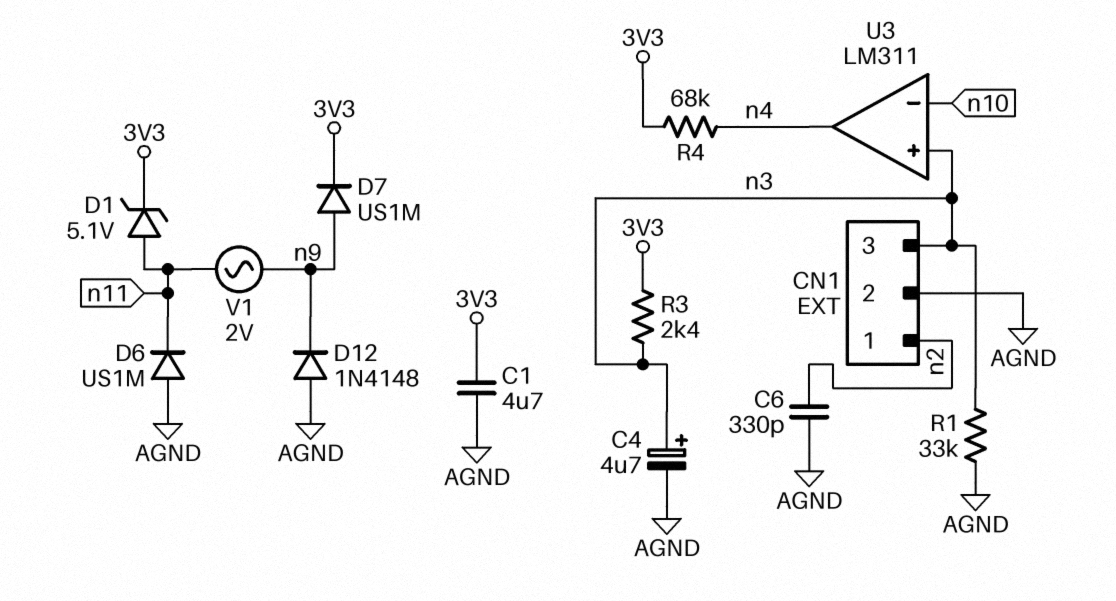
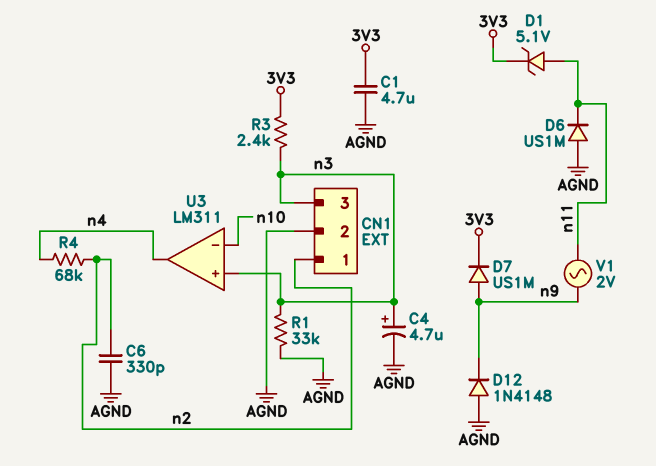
R4: 68k (3V3, n4) -> 68k (n2, n4)

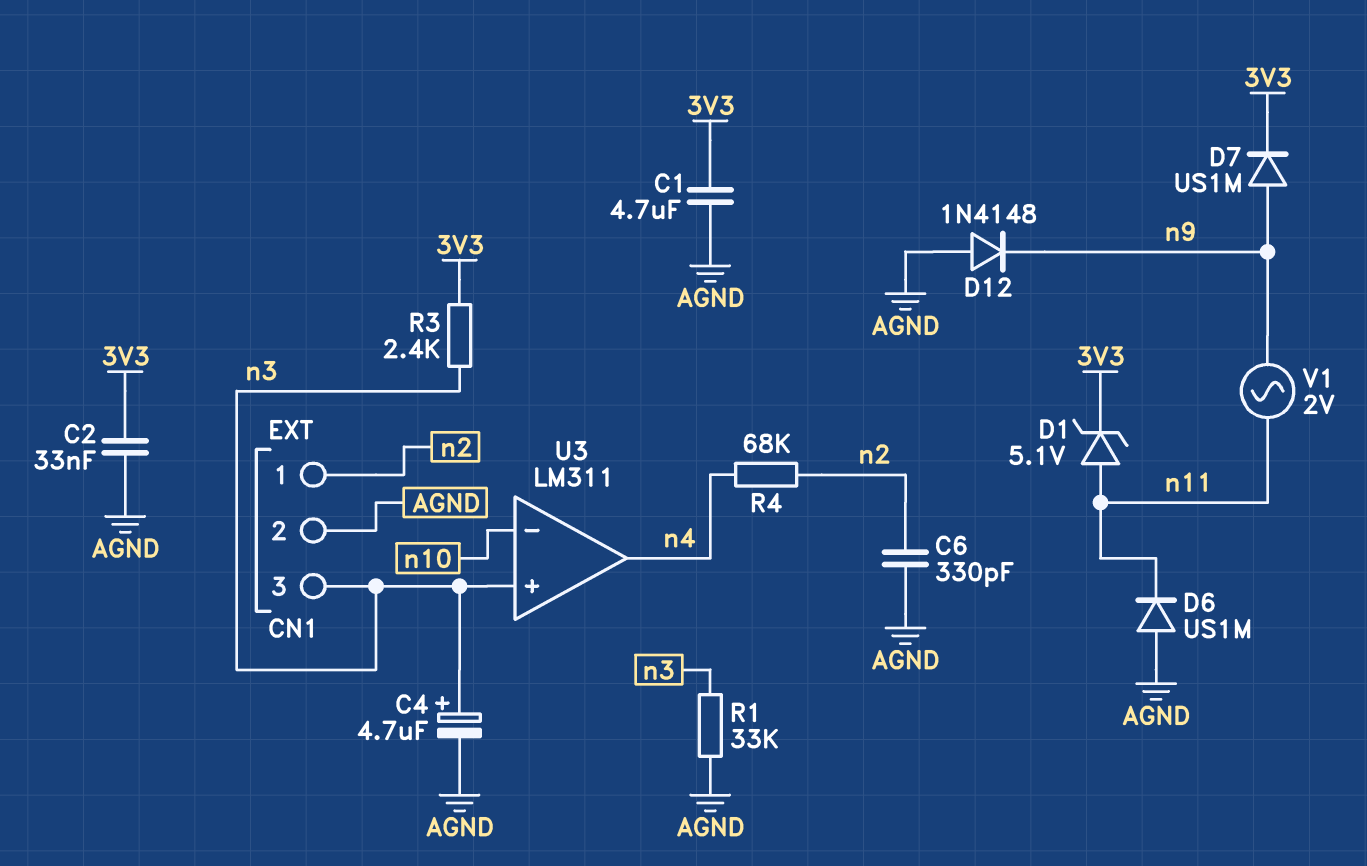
C2: none -> 33nF (3V3, AGND)

